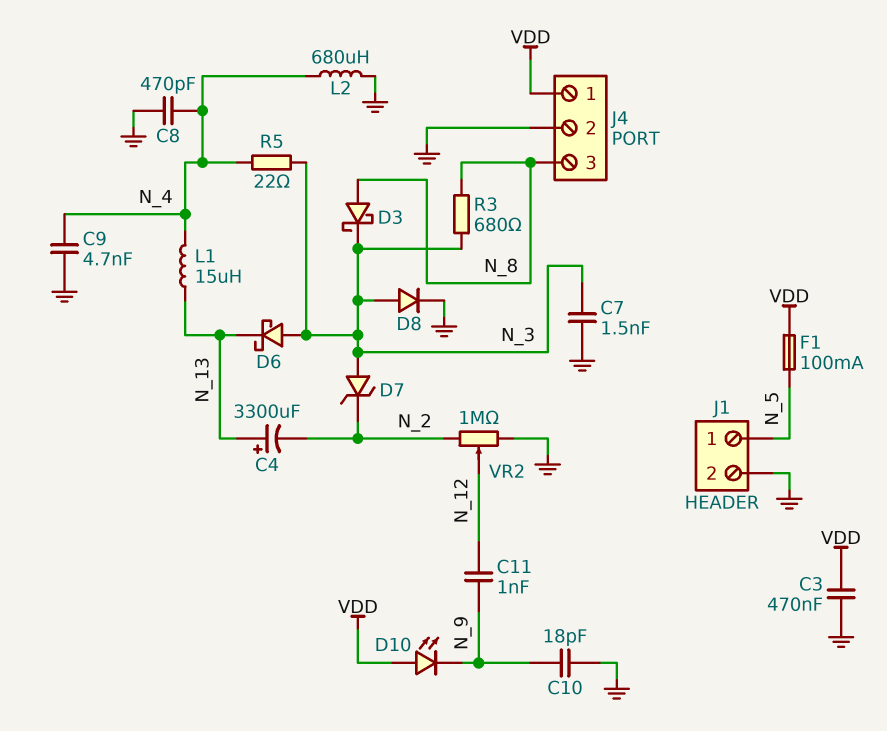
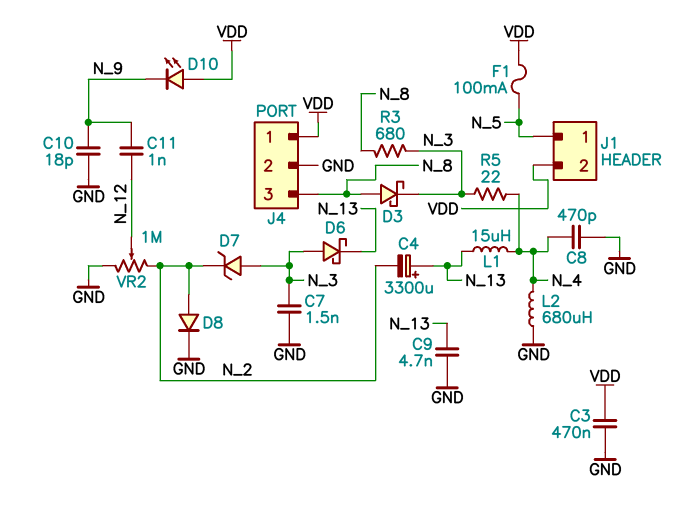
C9: 4.7nF (GND, N_4) -> 4.7nF (GND, N_13)
D8: diode (A N_3, K GND) -> diode (A N_2, K GND)
J1 pin 2: GND -> VDD

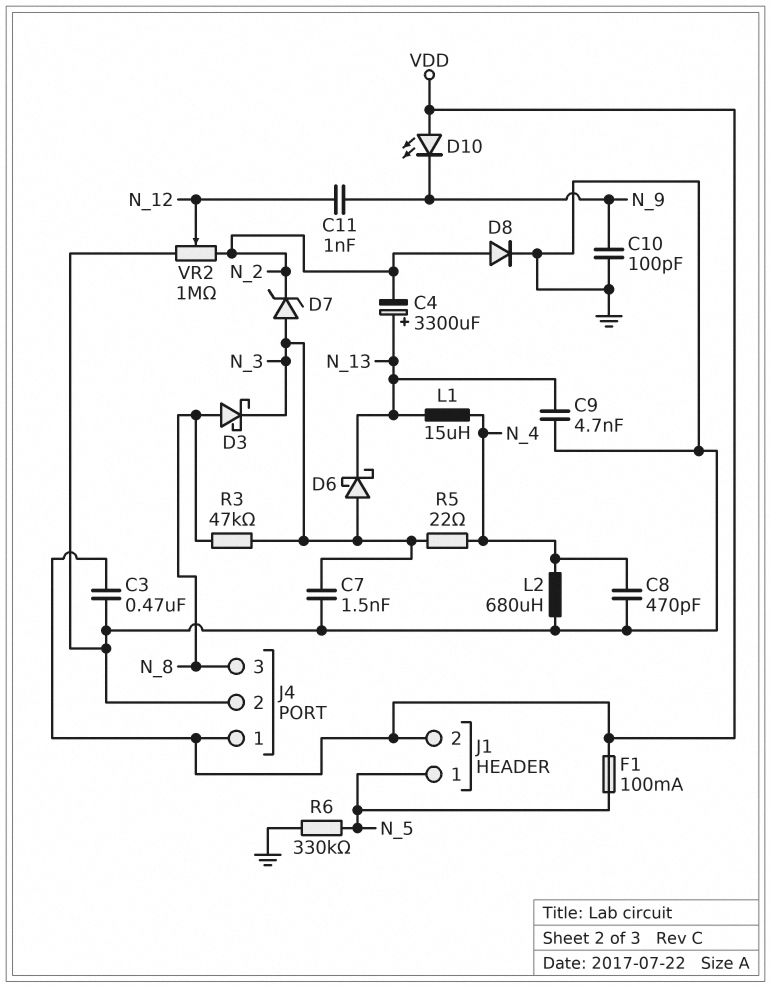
C10: 18pF (GND, N_9) -> 100pF (GND, N_9)
R3: 680 (N_3, N_8) -> 47k (N_3, N_8)
R6: none -> 330k (GND, N_5)

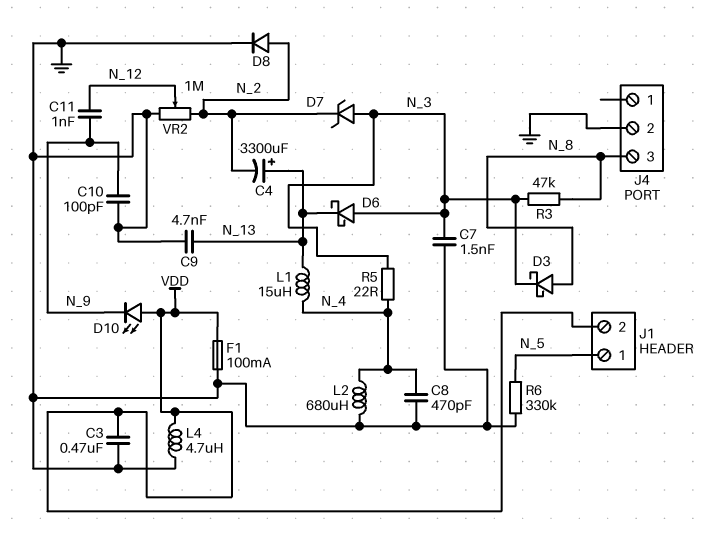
F1: 100mA (N_5, VDD) -> 100mA (GND, VDD)
J4 pin 1: VDD -> none
L4: none -> 4.7uH (GND, VDD)

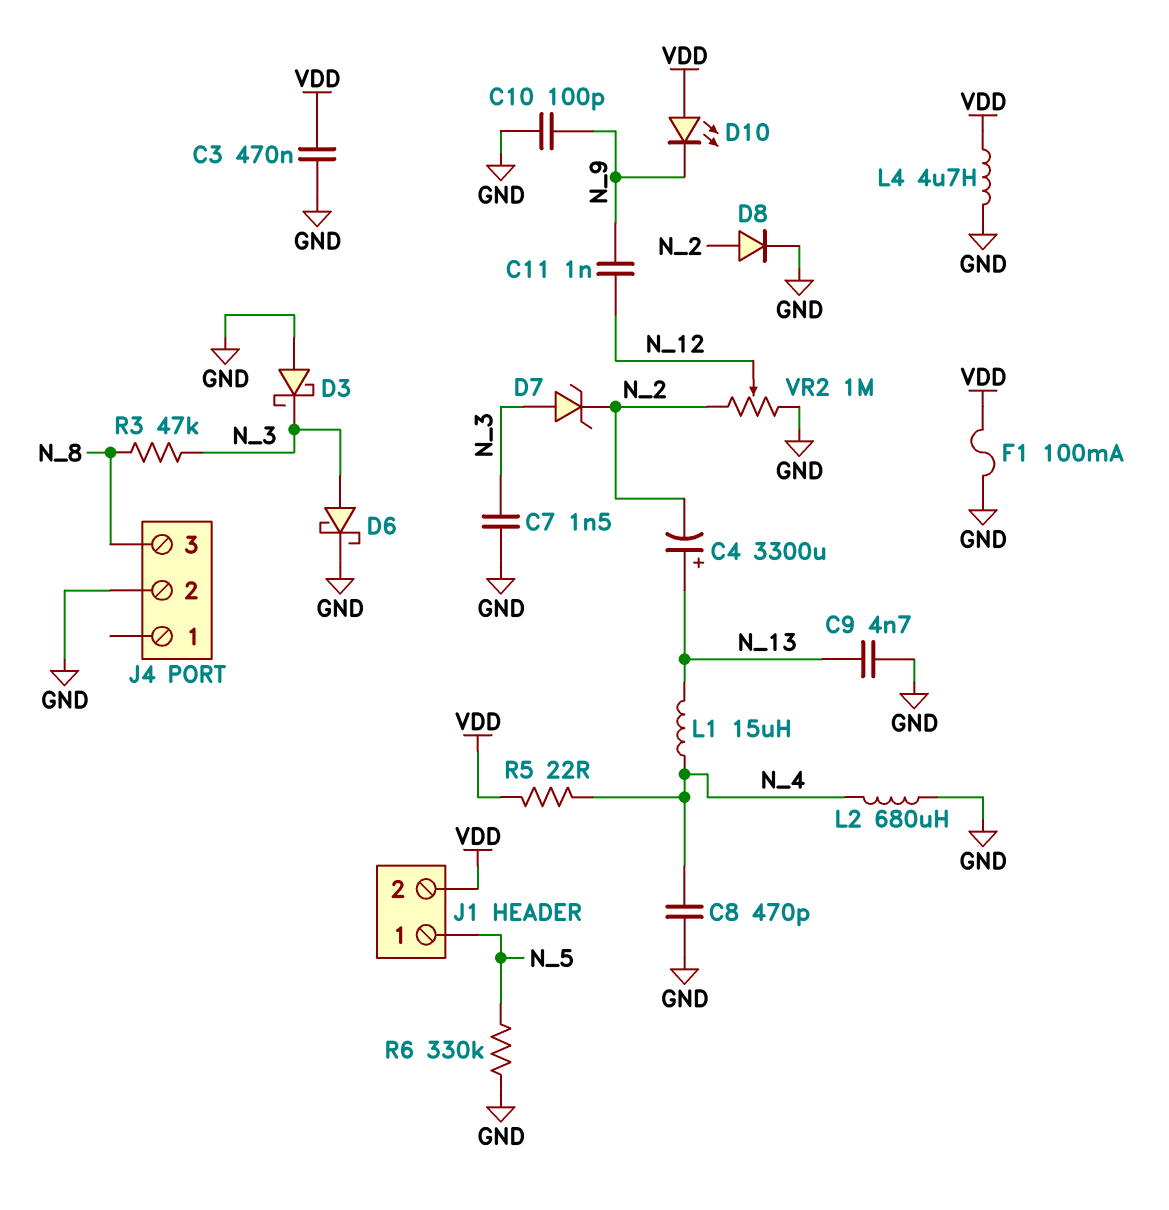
D3: schottky (A N_8, K N_3) -> schottky (A GND, K N_3)
D6: schottky (A N_3, K N_13) -> schottky (A N_3, K GND)
R5: 22 (N_3, N_4) -> 22 (N_4, VDD)

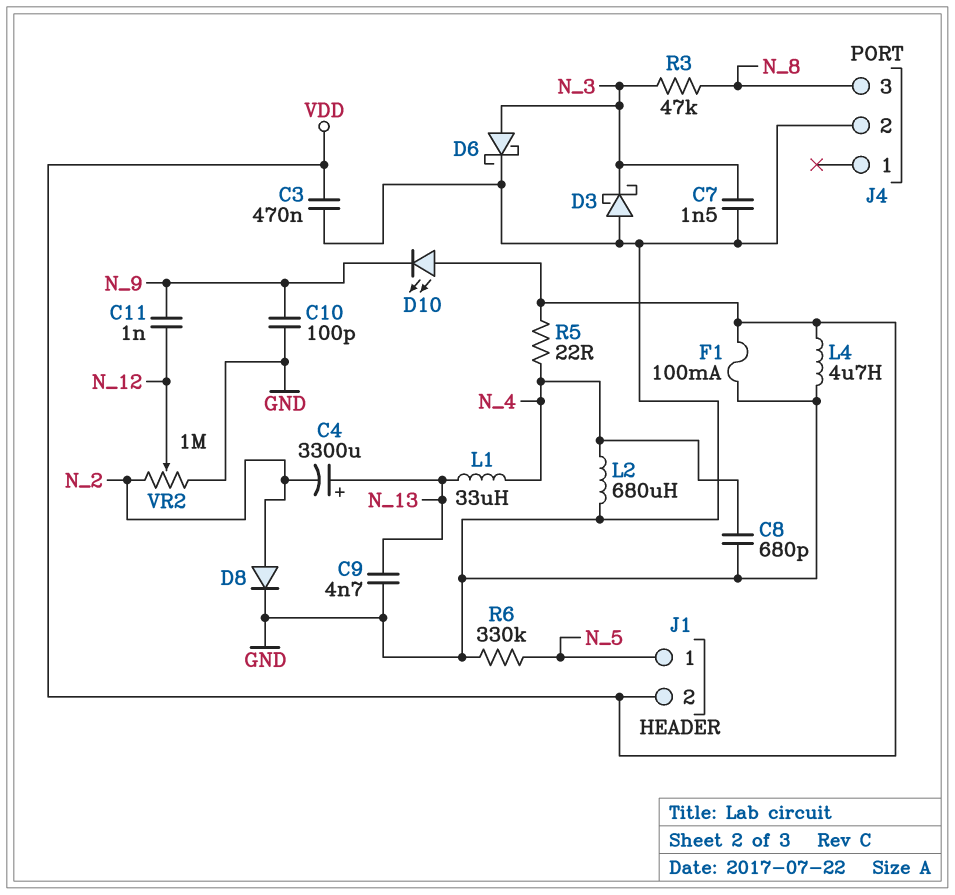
C8: 470pF (GND, N_4) -> 680pF (GND, N_4)
D7: zener (A N_3, K N_2) -> none
L1: 15uH (N_4, N_13) -> 33uH (N_4, N_13)

